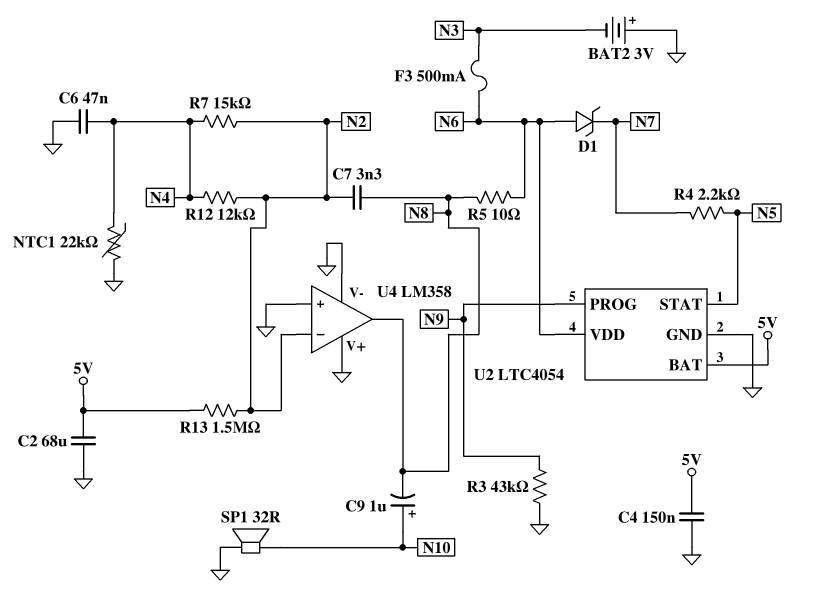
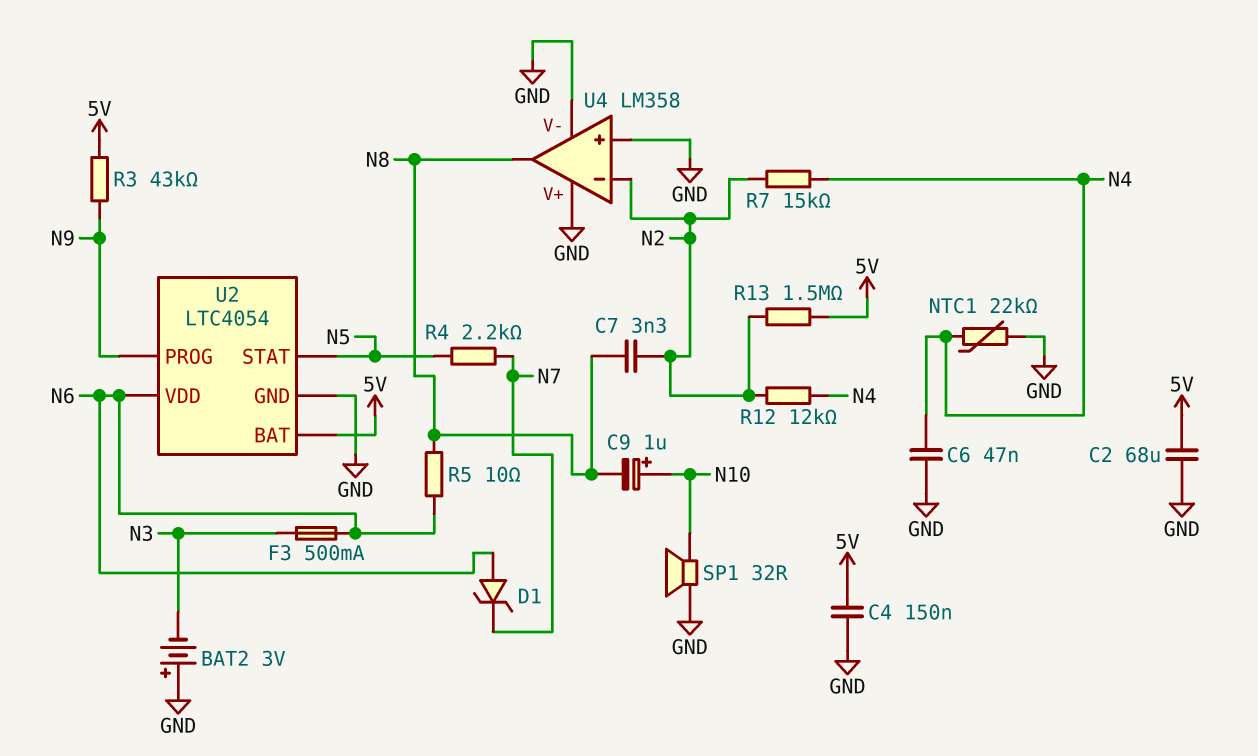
R3: 43k (GND, N9) -> 43k (5V, N9)

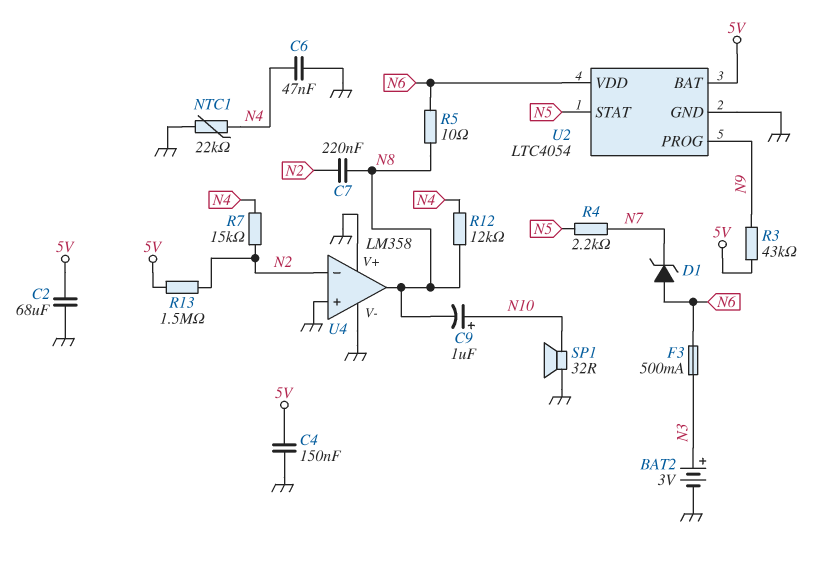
BAT2: 3V (plus GND, minus N3) -> 3V (plus N3, minus GND)
C7: 3.3nF (N2, N8) -> 220nF (N2, N8)
R12: 12k (N2, N4) -> 12k (N4, N8)

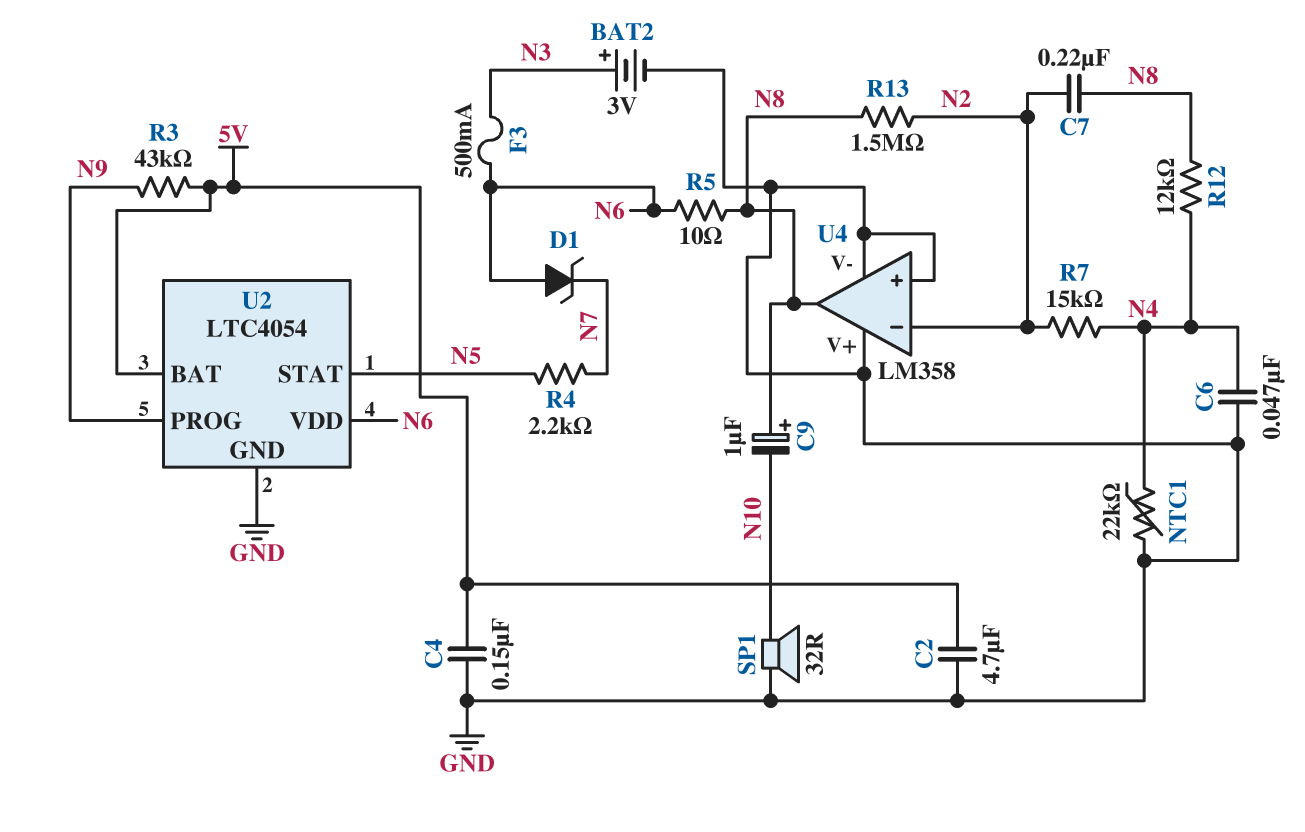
C2: 68uF (5V, GND) -> 4.7uF (5V, GND)
C9: 1uF (plus N10, minus N8) -> 1uF (plus N8, minus N10)
R13: 1.5M (5V, N2) -> 1.5M (N2, N8)

